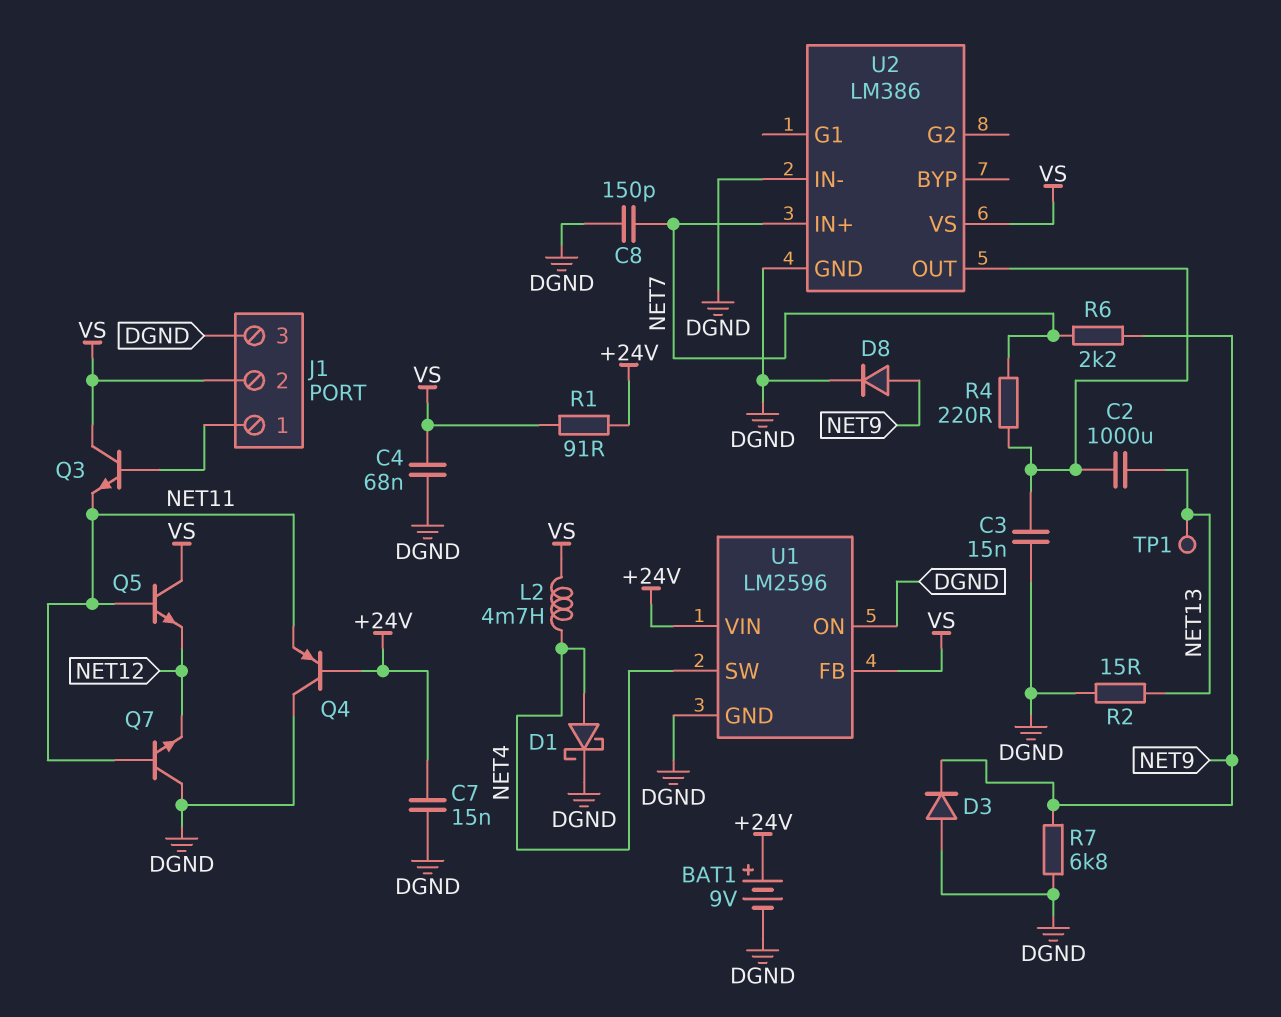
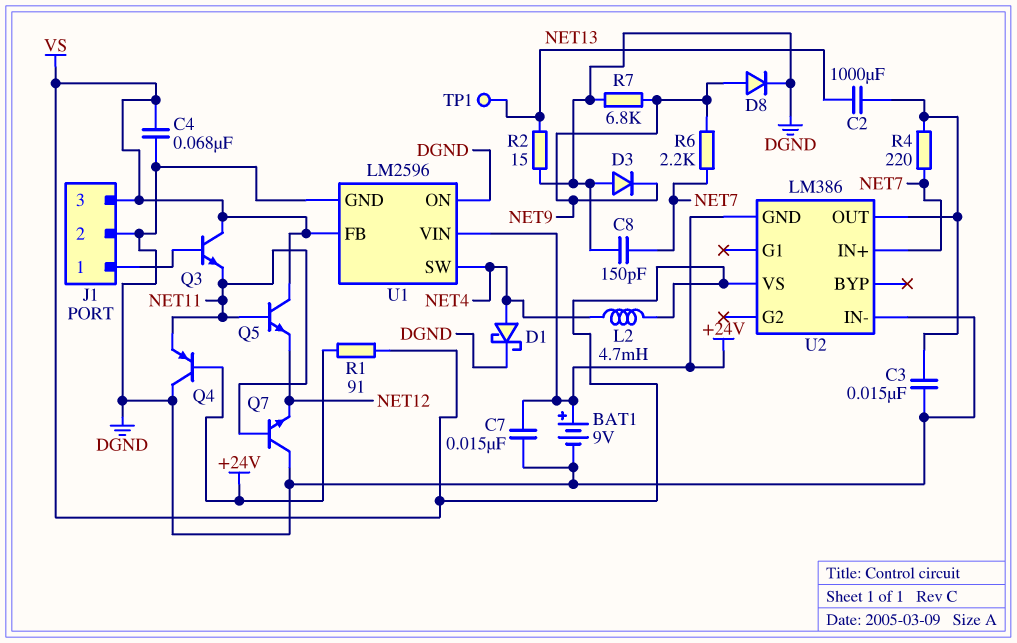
J1 pin 2: VS -> DGND
J1 pin 3: DGND -> VS
U2 pin GND: DGND -> +24V

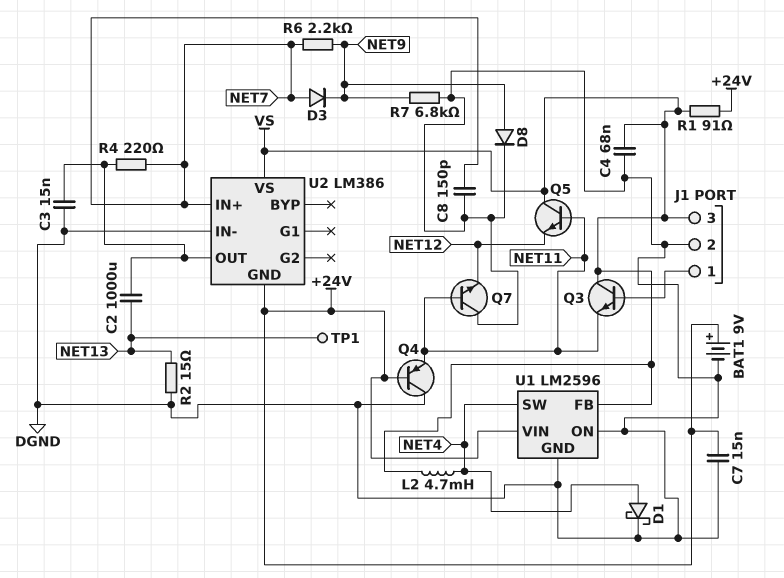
D3: diode (A DGND, K NET9) -> diode (A NET7, K NET9)

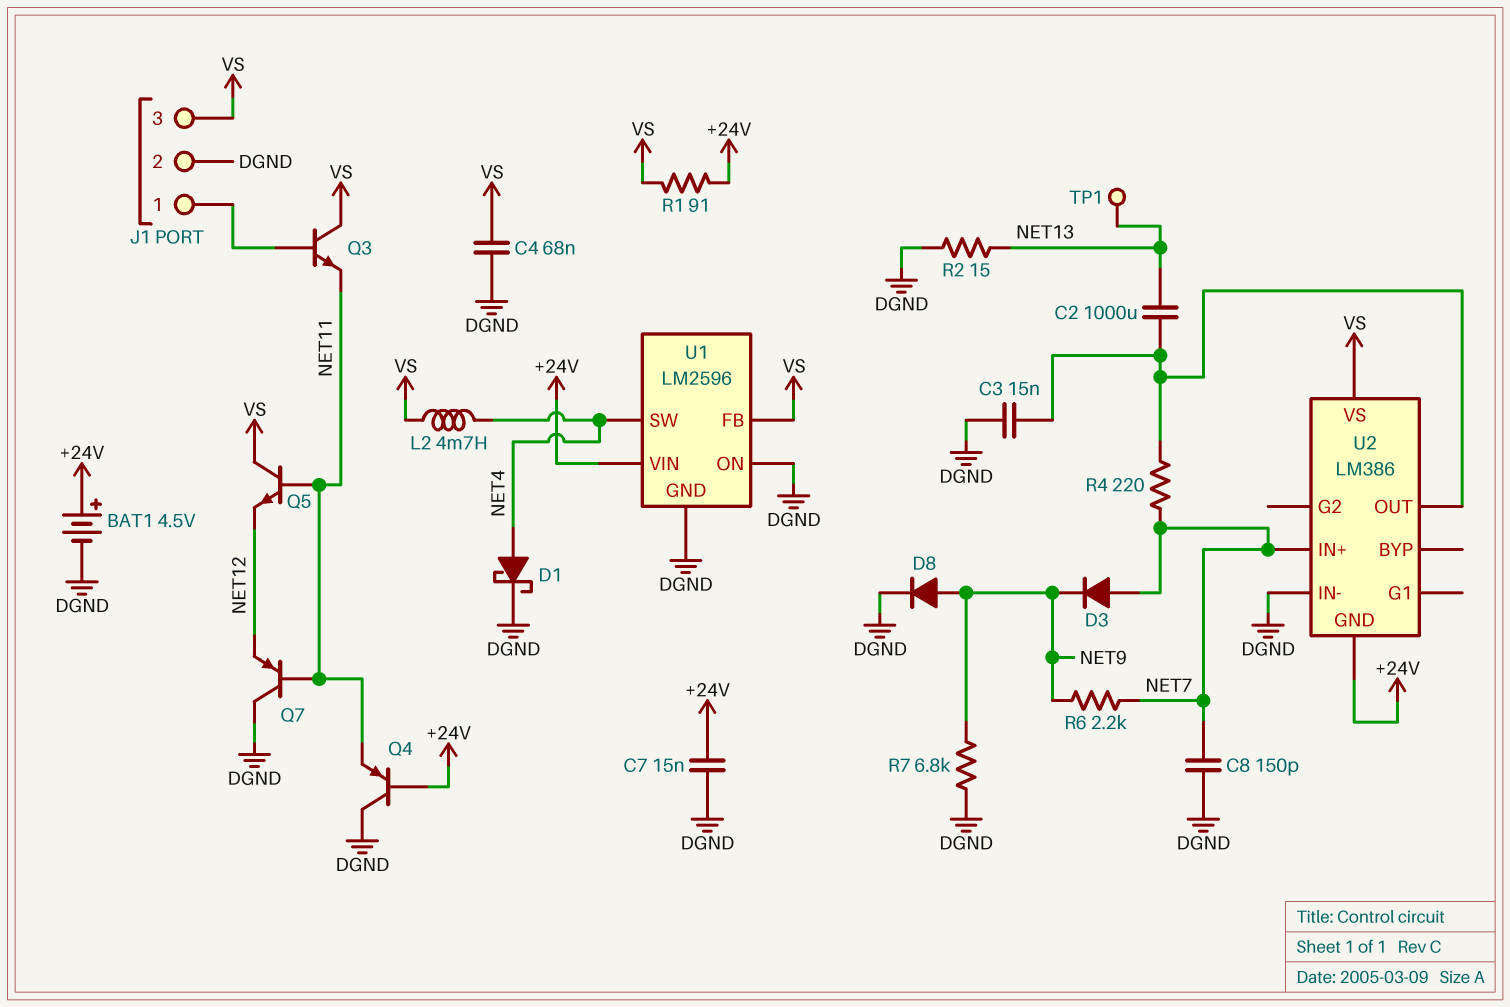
BAT1: 9V (plus +24V, minus DGND) -> 4.5V (plus +24V, minus DGND)
Q7: NPN (B NET11, C DGND, E NET12) -> PNP (B NET11, C DGND, E NET12)

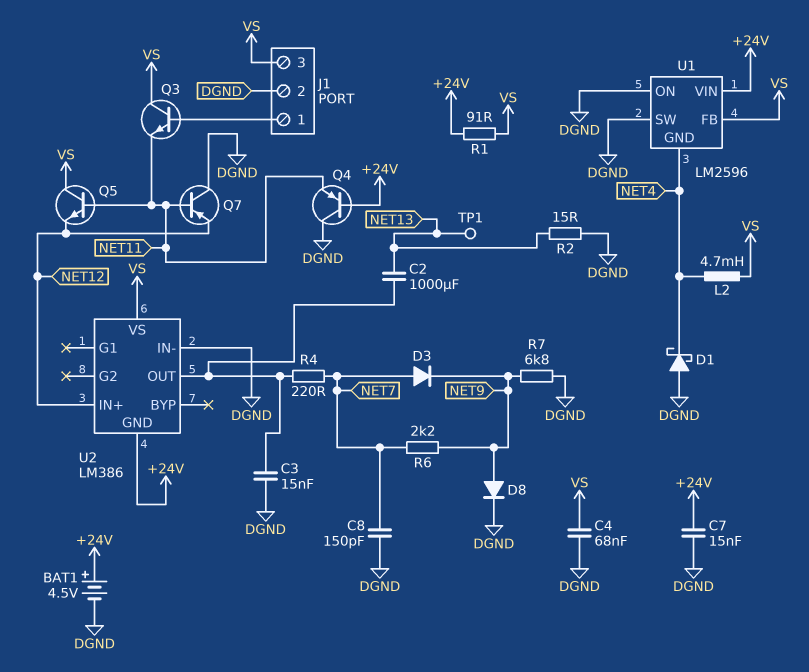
D1: schottky (A NET4, K DGND) -> schottky (A DGND, K NET4)
U1 pin GND: DGND -> NET4
U1 pin SW: NET4 -> DGND
U2 pin IN+: NET7 -> NET12

